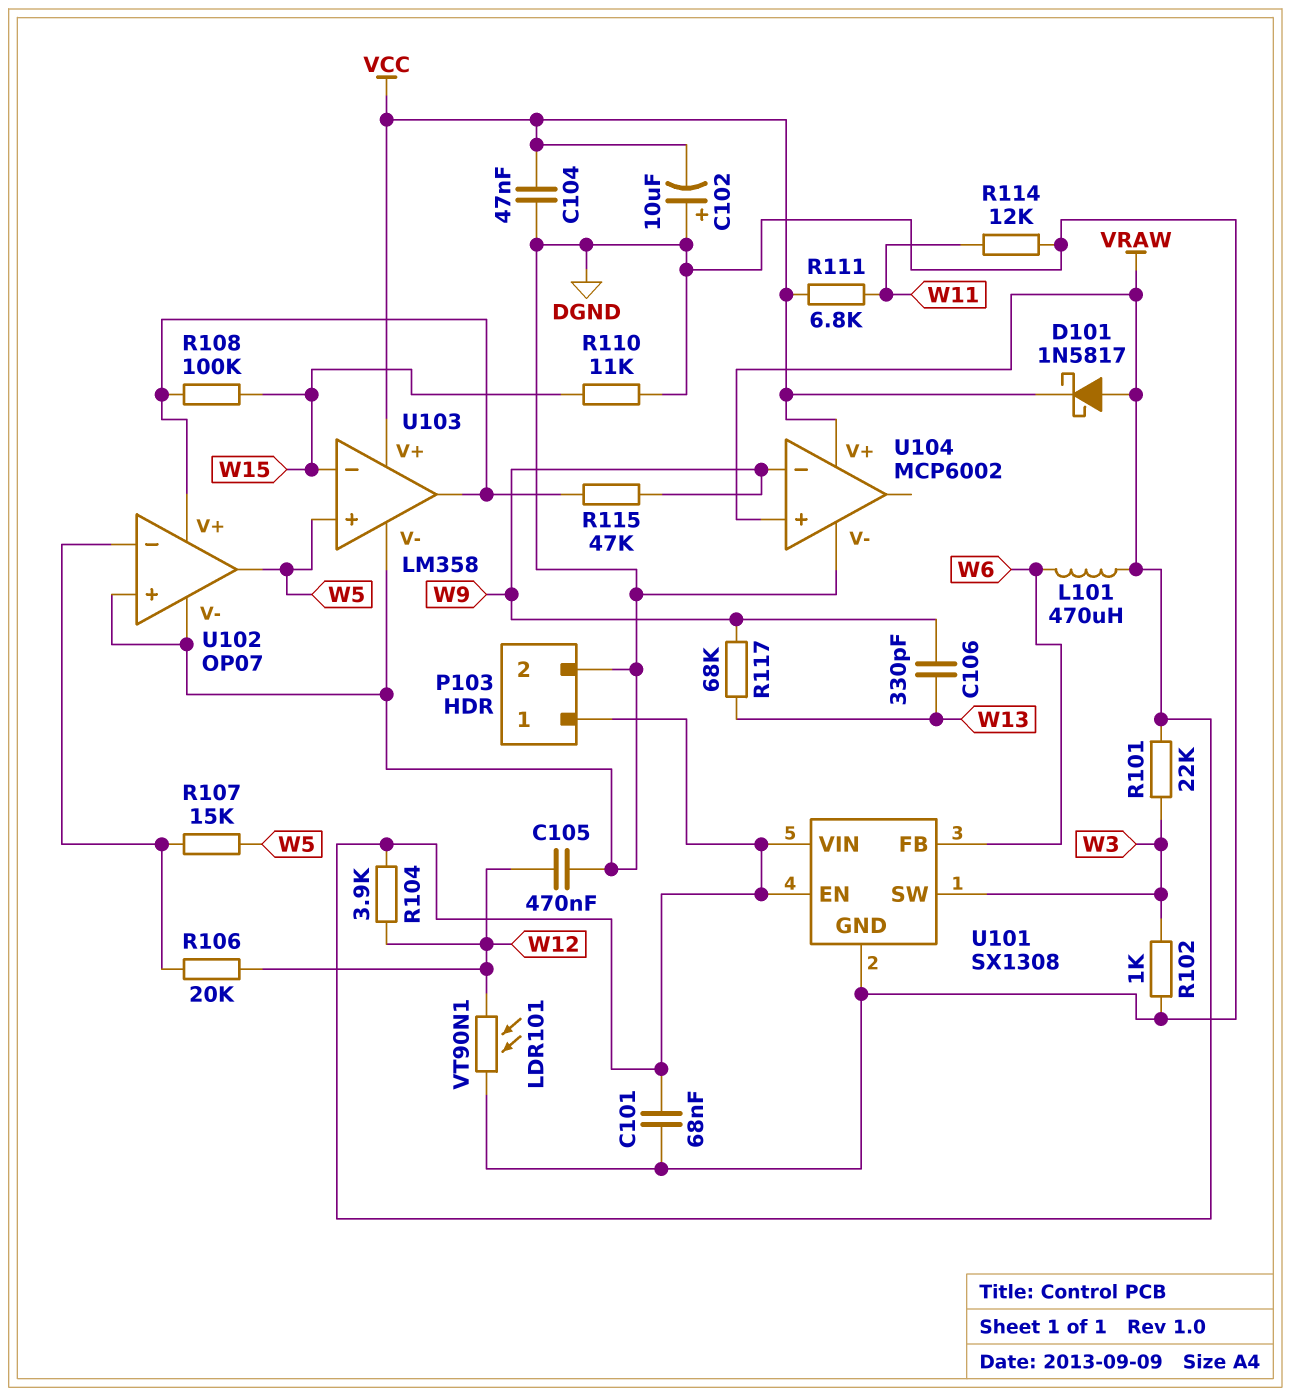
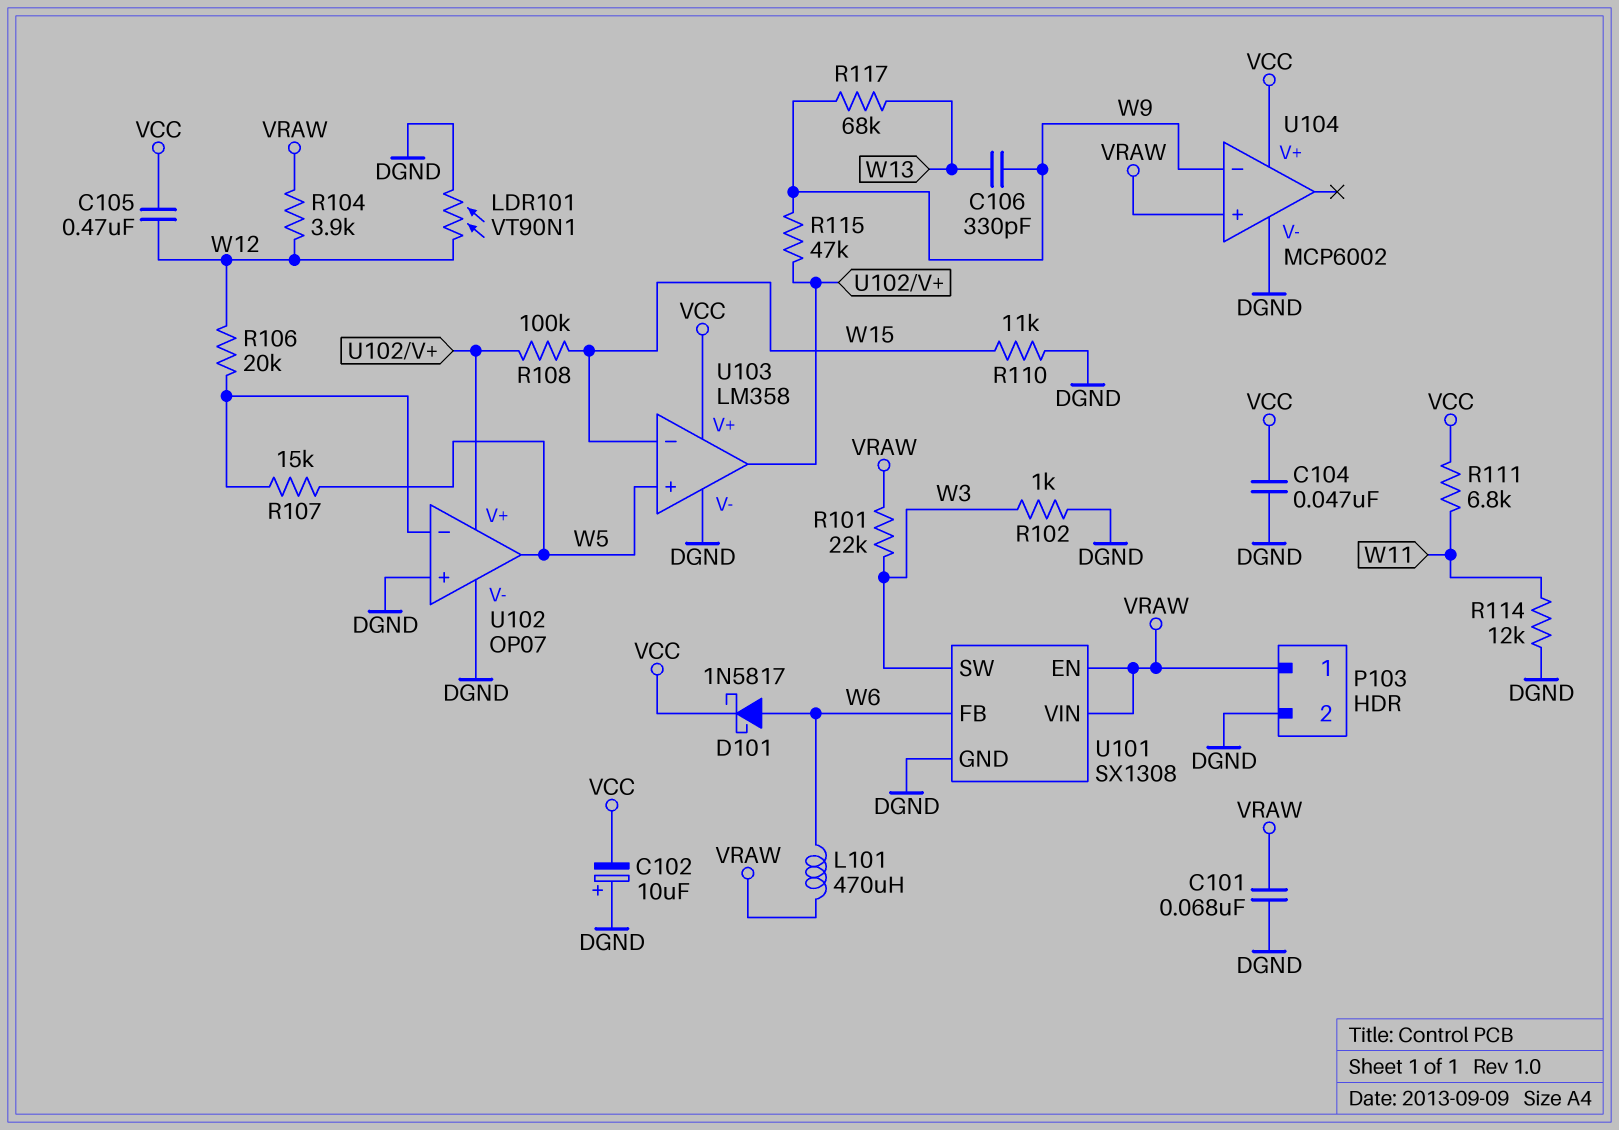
C105: 470nF (DGND, W12) -> 470nF (VCC, W12)
D101: schottky 1N5817 (A VRAW, K VCC) -> schottky 1N5817 (A W6, K VCC)

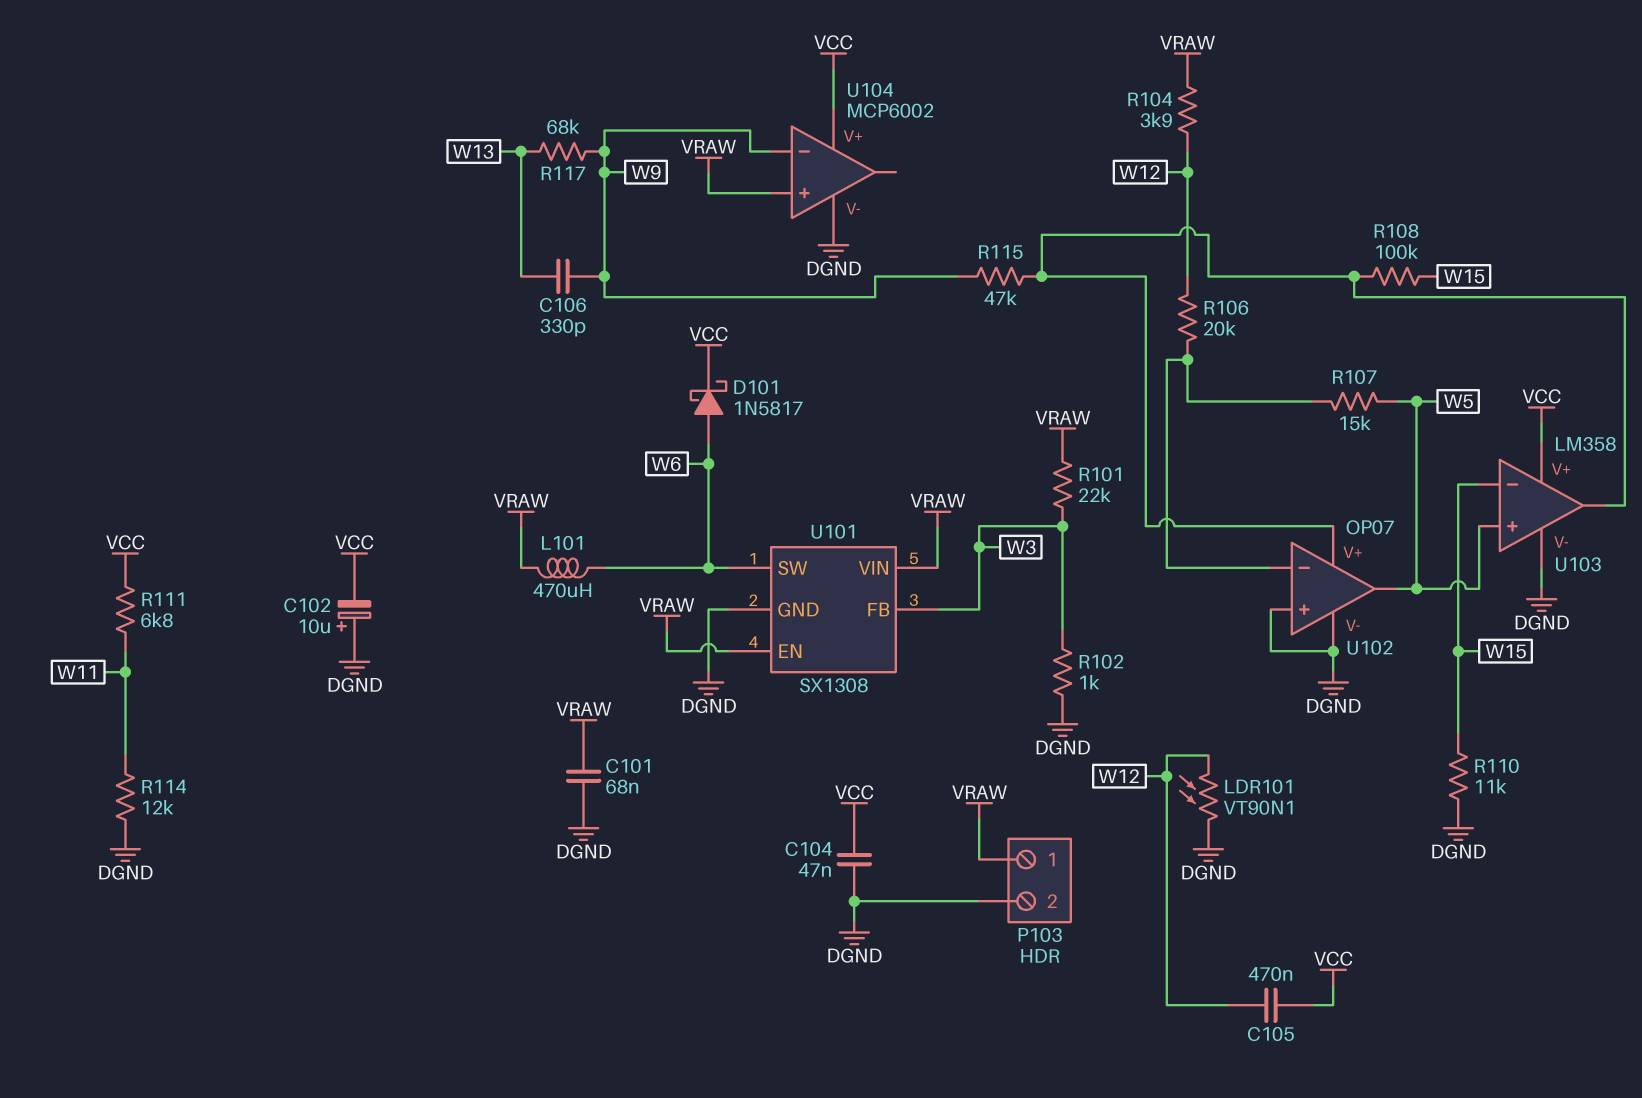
U101 pin FB: W6 -> W3
U101 pin SW: W3 -> W6

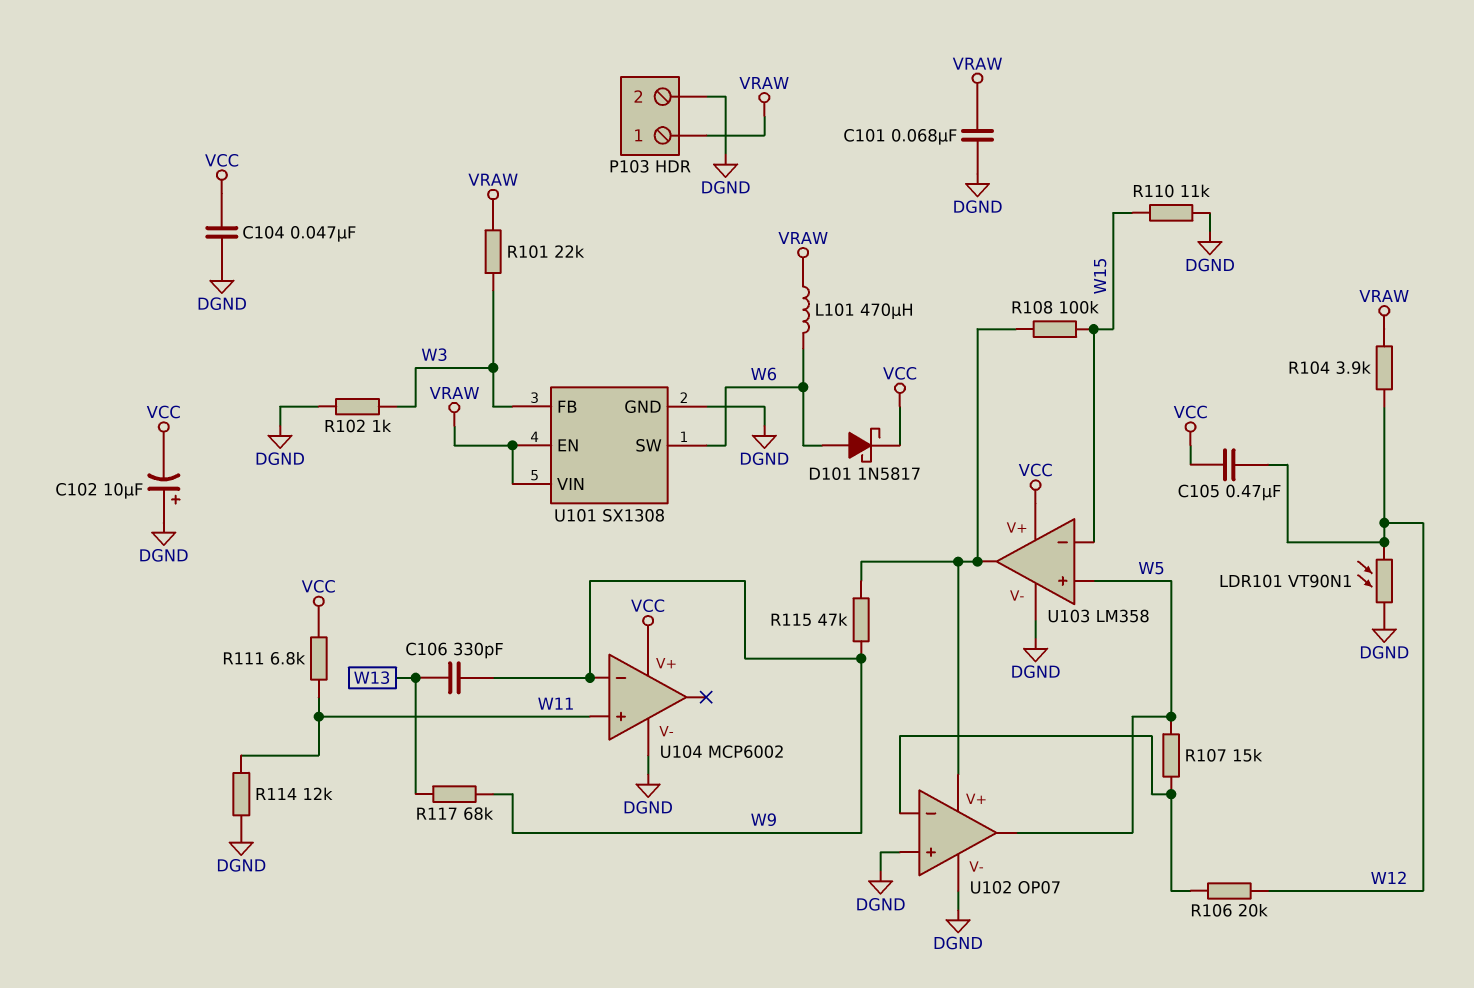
U104 pin in+: VRAW -> W11

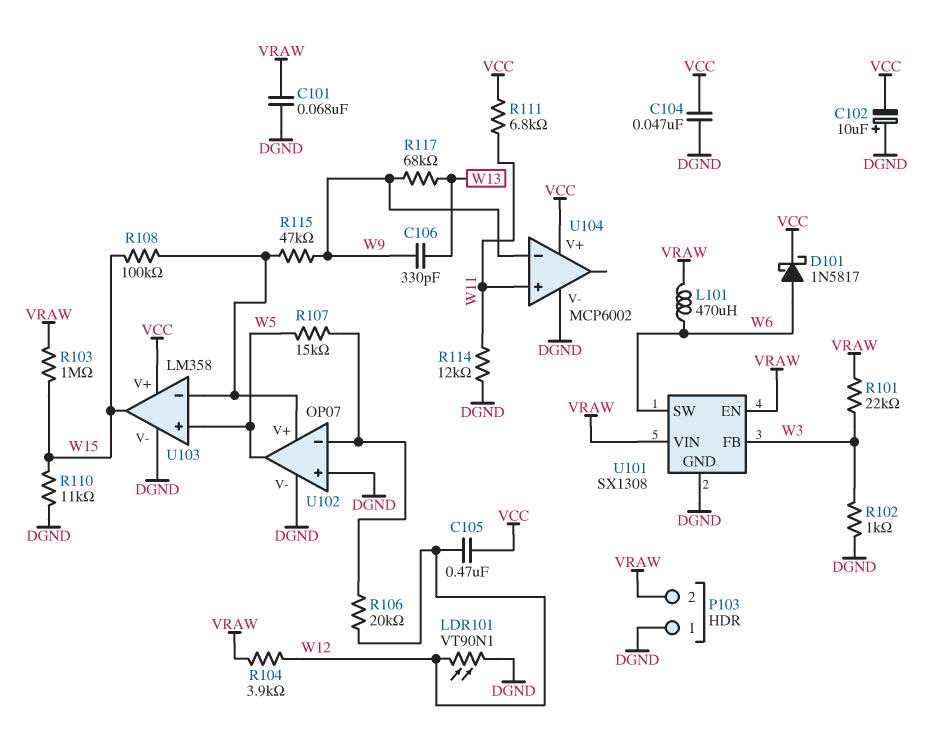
P103 pin 1: VRAW -> DGND
P103 pin 2: DGND -> VRAW
R103: none -> 1M (VRAW, W15)
U103 pin in-: W15 -> U102/V+
U103 pin out: U102/V+ -> W15

